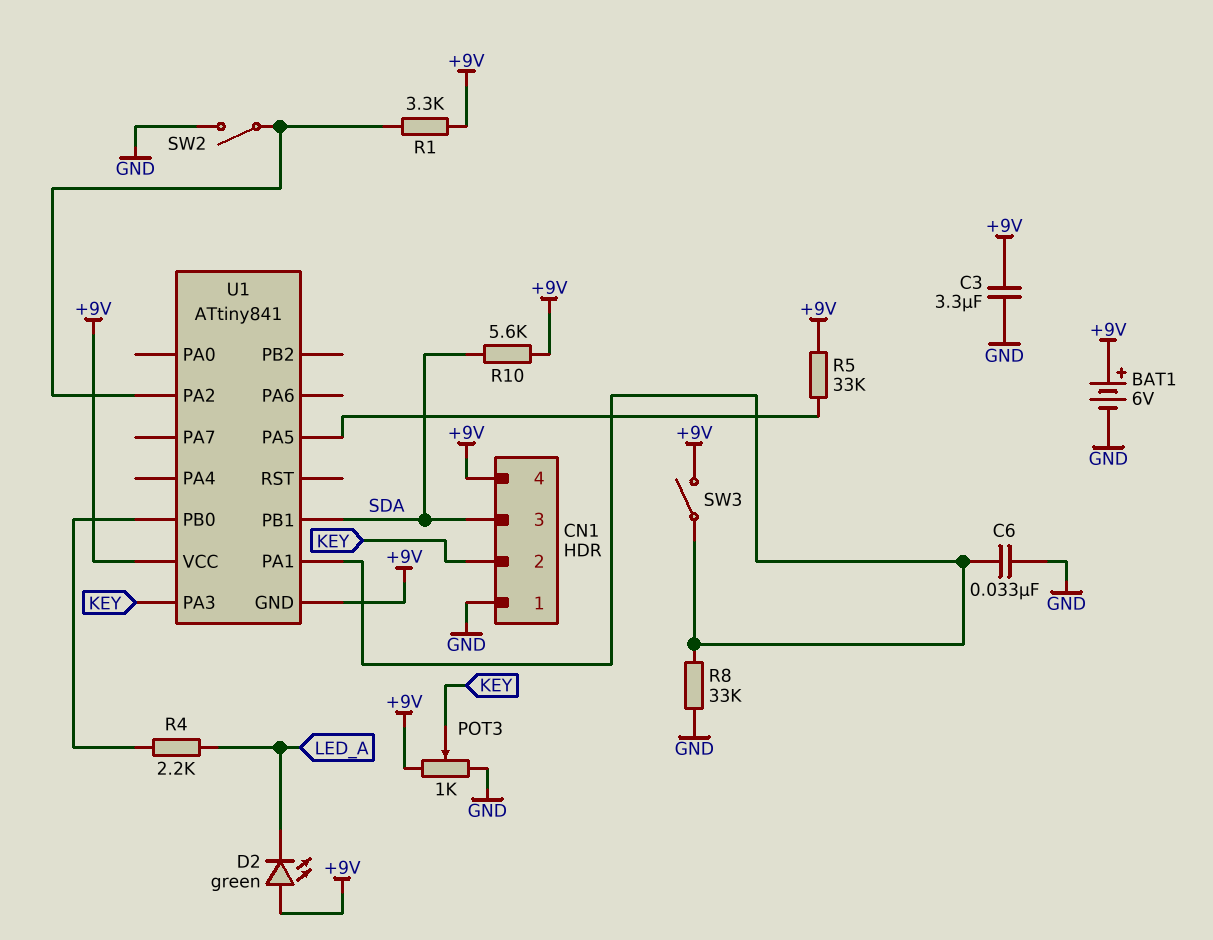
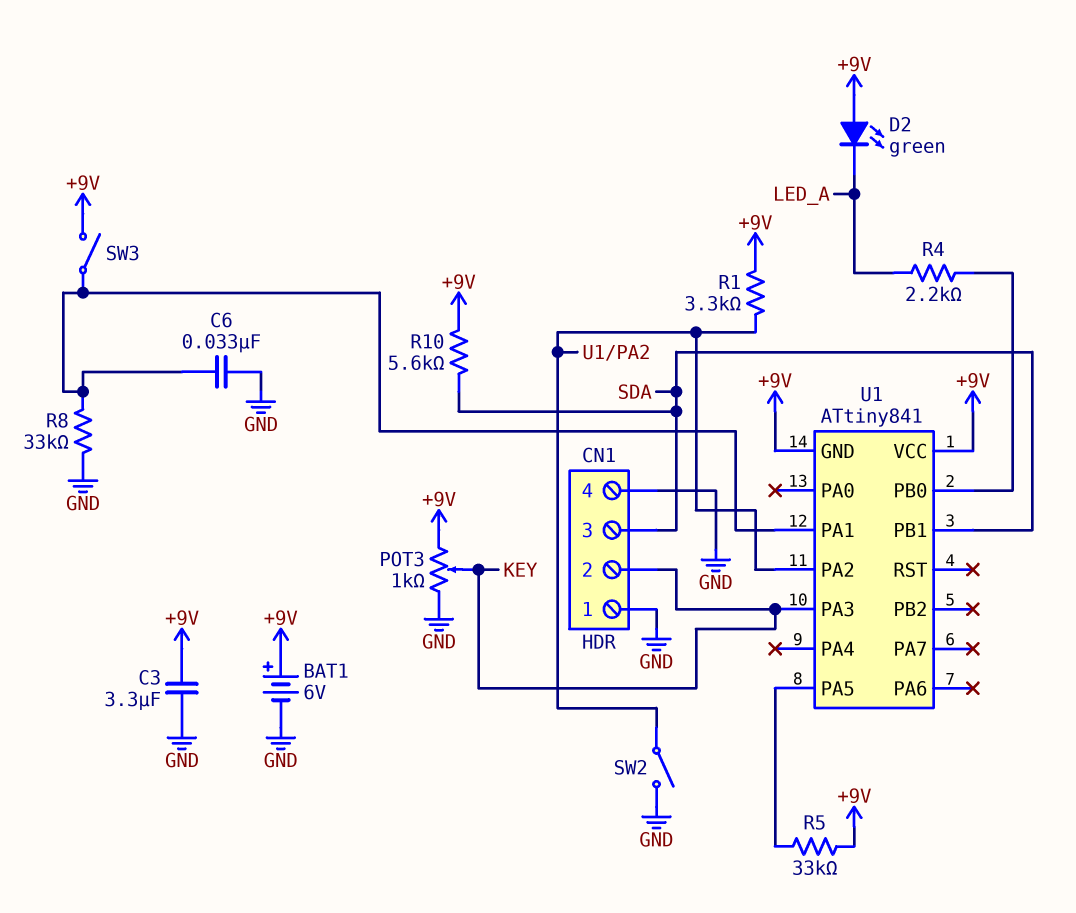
CN1 pin 4: +9V -> GND

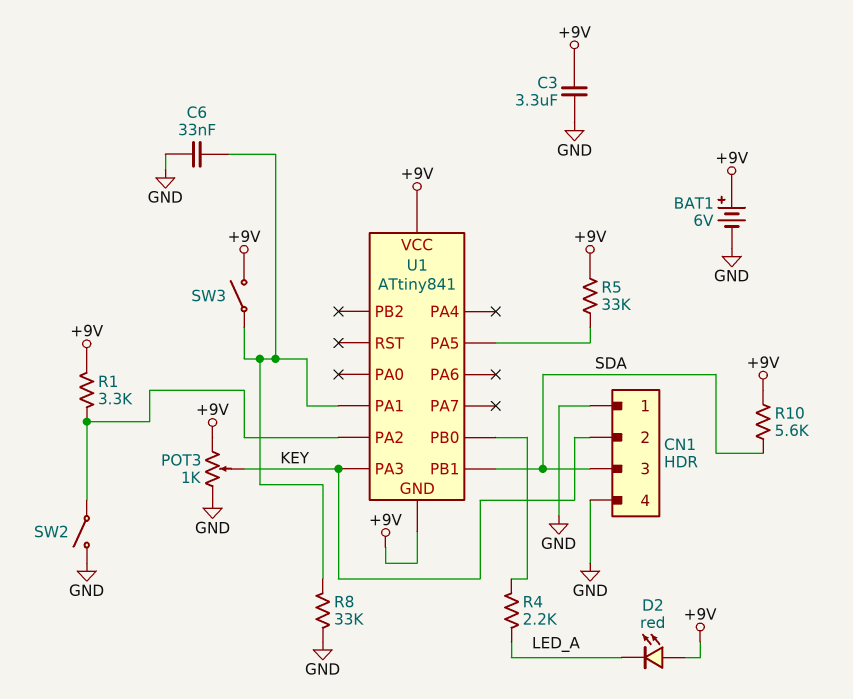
D2: LED green (A +9V, K LED_A) -> LED red (A +9V, K LED_A)

